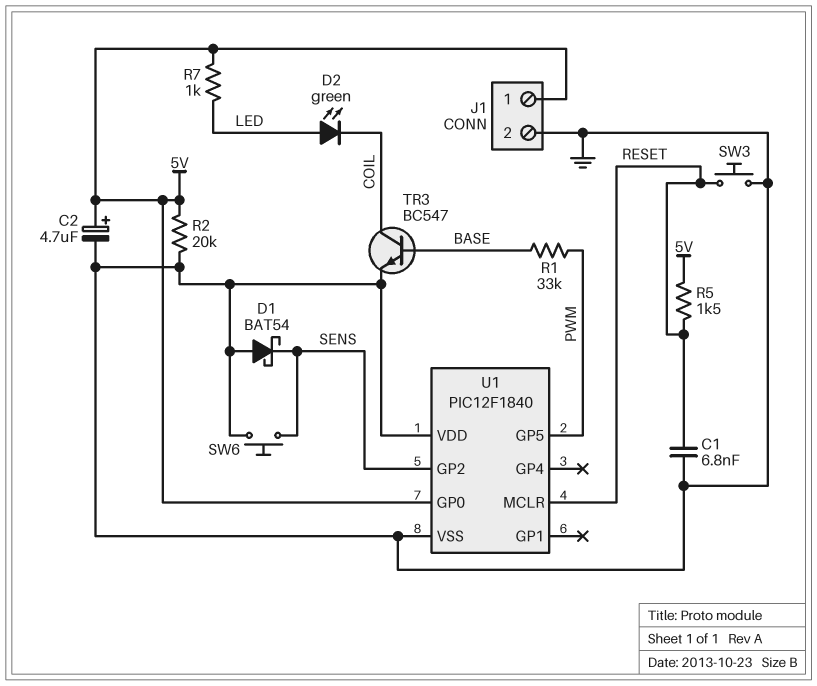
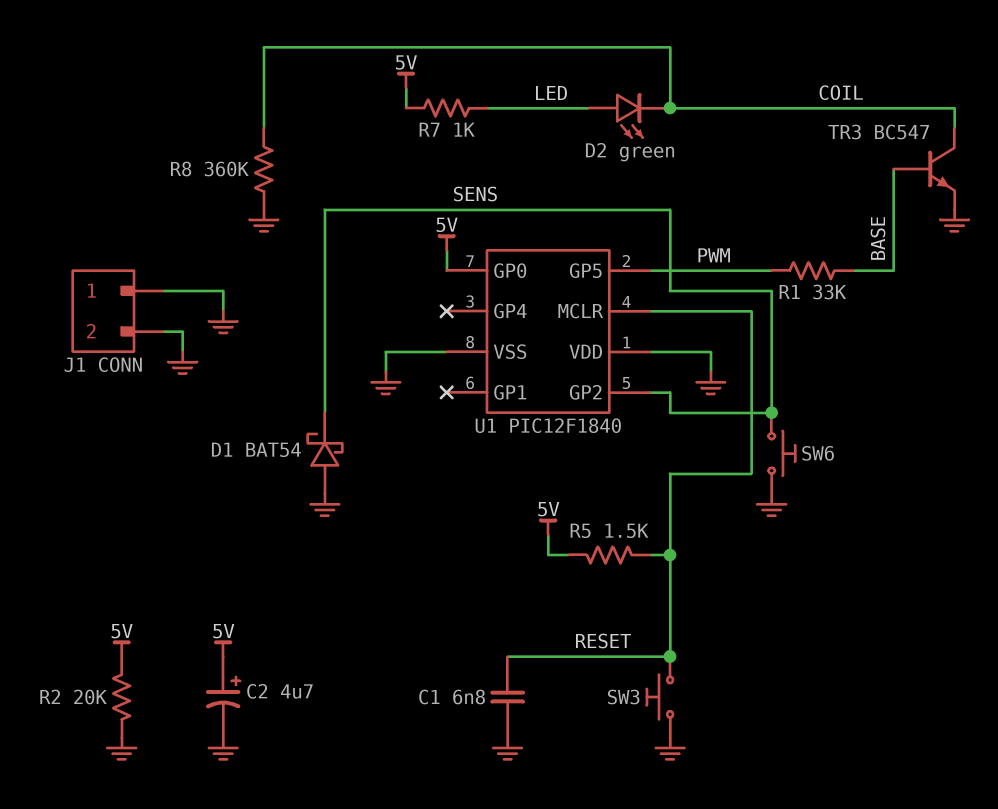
J1 pin 1: 5V -> GND
R8: none -> 360k (COIL, GND)

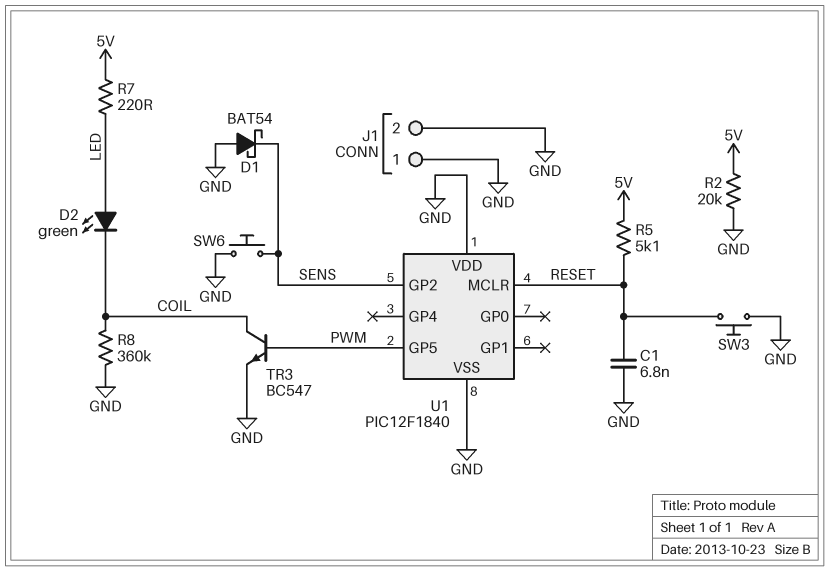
C2: 4.7uF (plus 5V, minus GND) -> none
R1: 33k (BASE, PWM) -> none
R5: 1.5k (5V, RESET) -> 5.1k (5V, RESET)
R7: 1k (5V, LED) -> 220 (5V, LED)
TR3: NPN BC547 (B BASE, C COIL, E GND) -> NPN BC547 (B PWM, C COIL, E GND)
U1 pin GP0: 5V -> none

